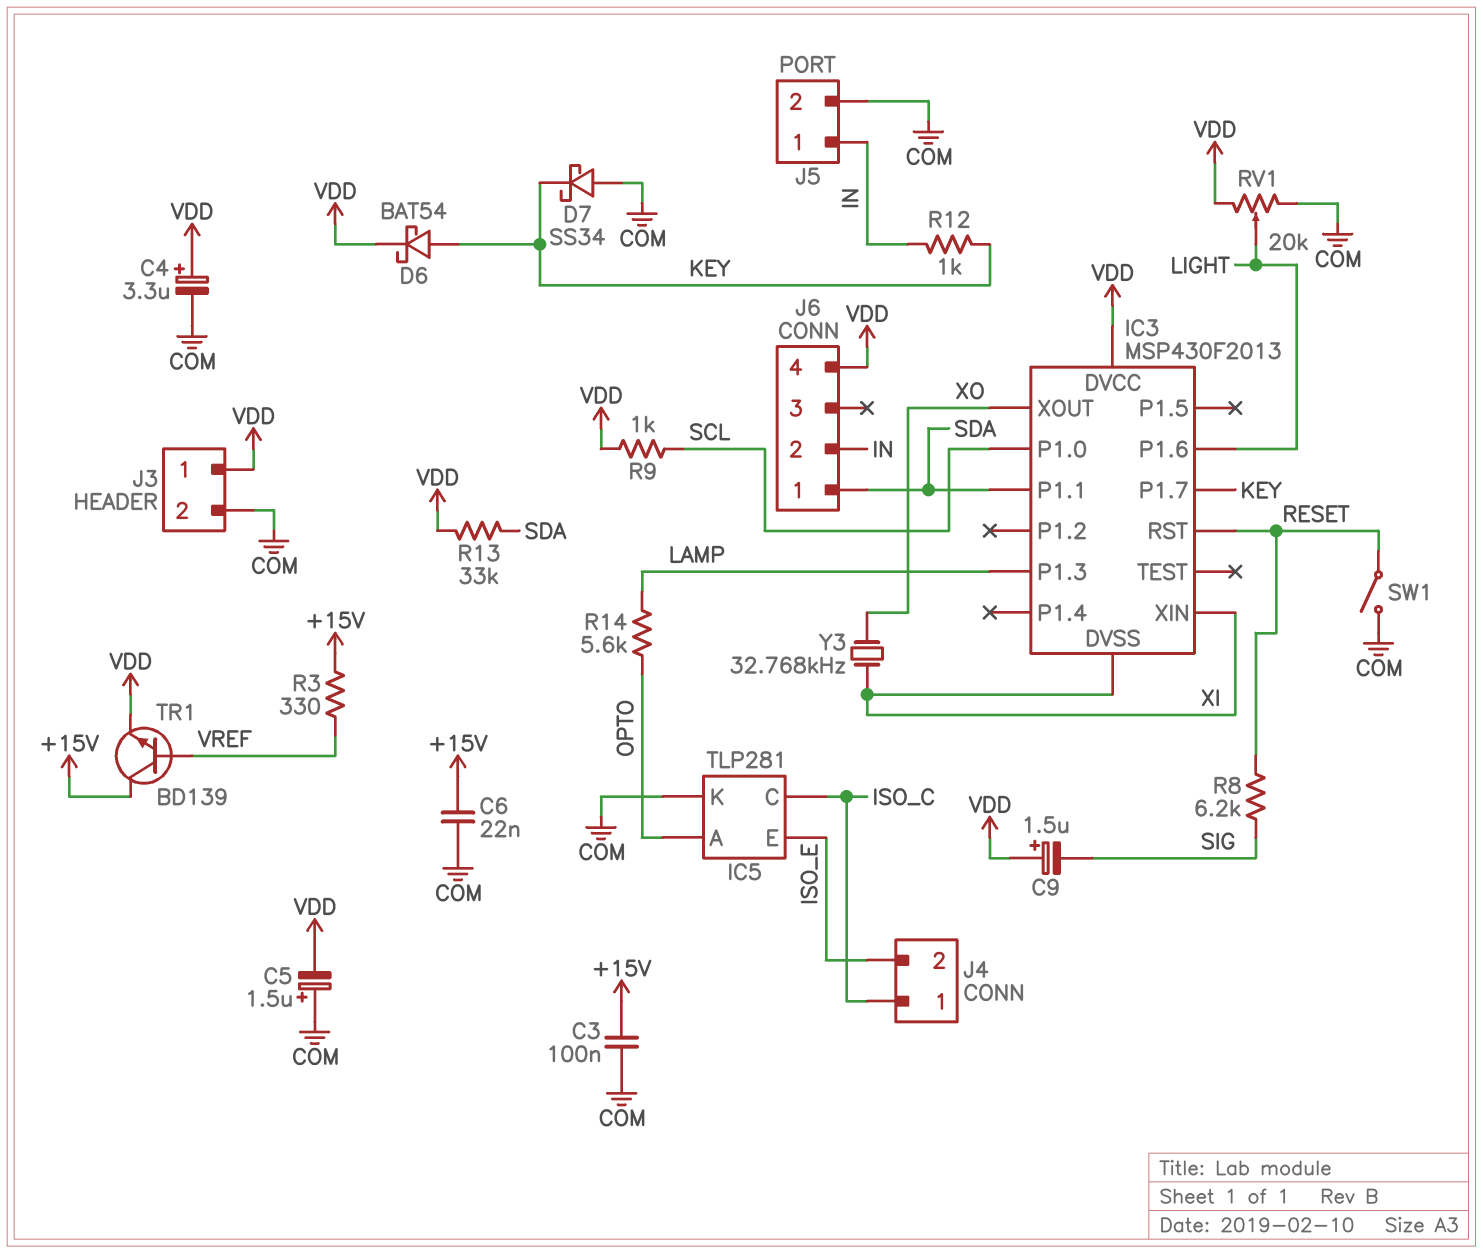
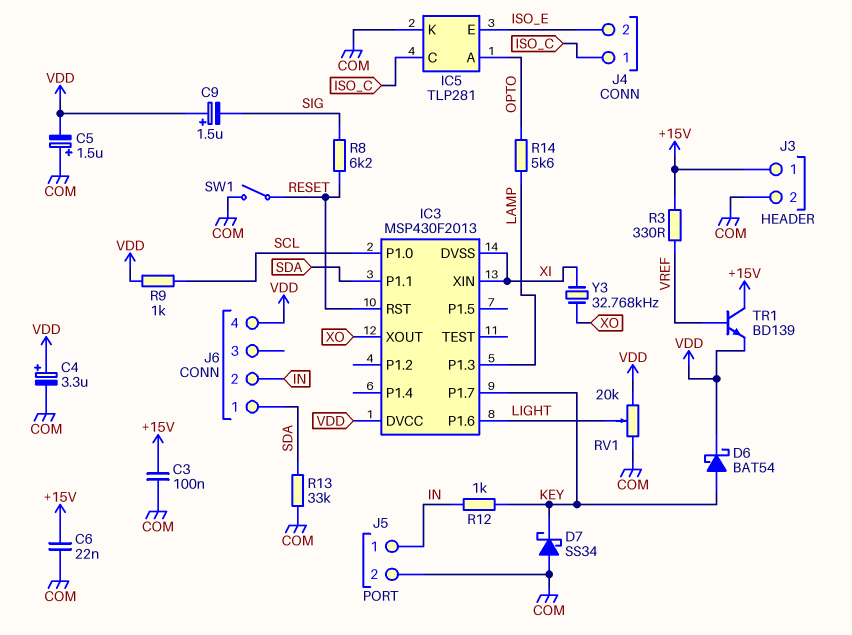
J3 pin 1: VDD -> +15V
R13: 33k (SDA, VDD) -> 33k (COM, SDA)

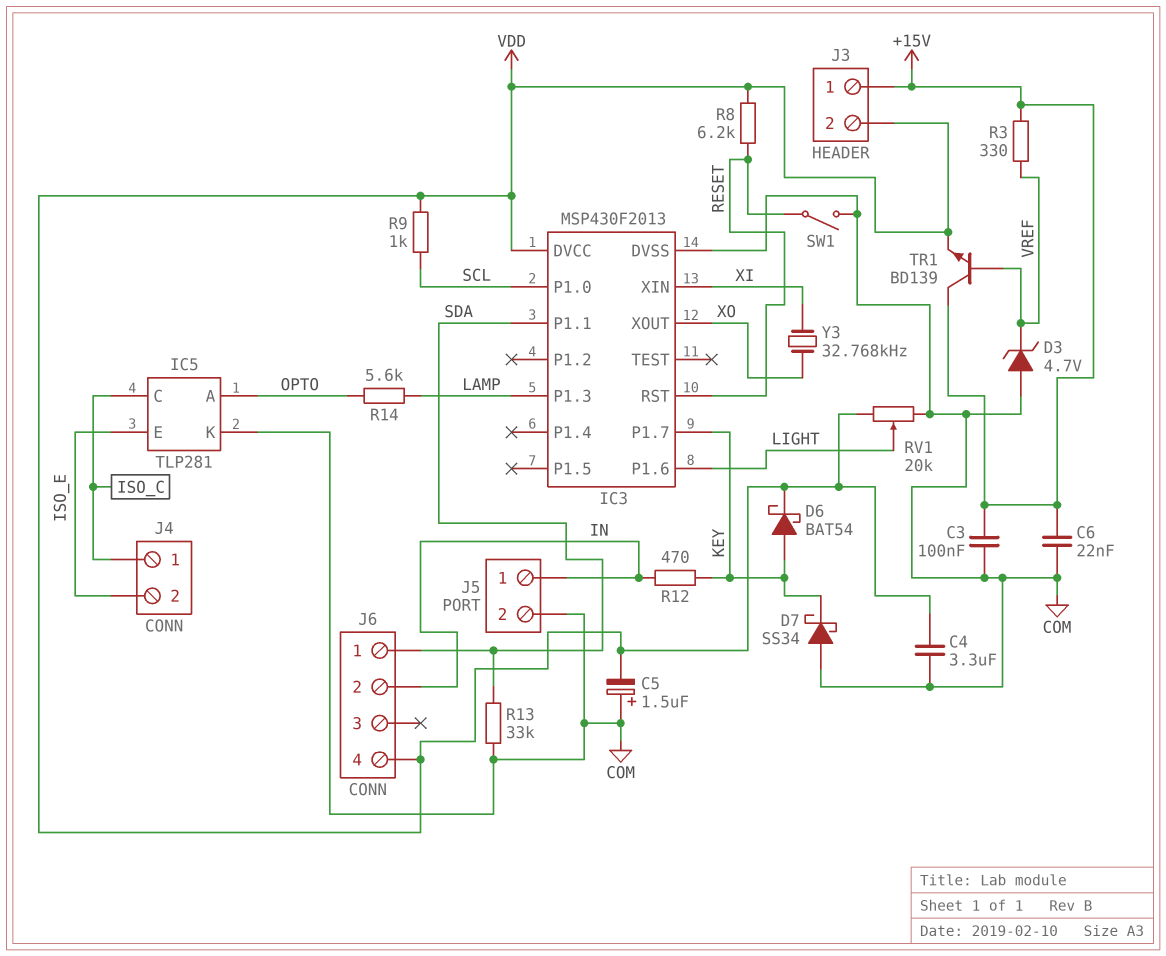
C4: 3.3uF (plus VDD, minus COM) -> 3.3uF (COM, VDD)
C9: 1.5uF (plus VDD, minus SIG) -> none
D3: none -> zener 4.7V (A COM, K VREF)
IC3 pin DVSS: XI -> COM
J3 pin 2: COM -> VDD
R8: 6.2k (RESET, SIG) -> 6.2k (RESET, VDD)
R12: 1k (IN, KEY) -> 470 (IN, KEY)

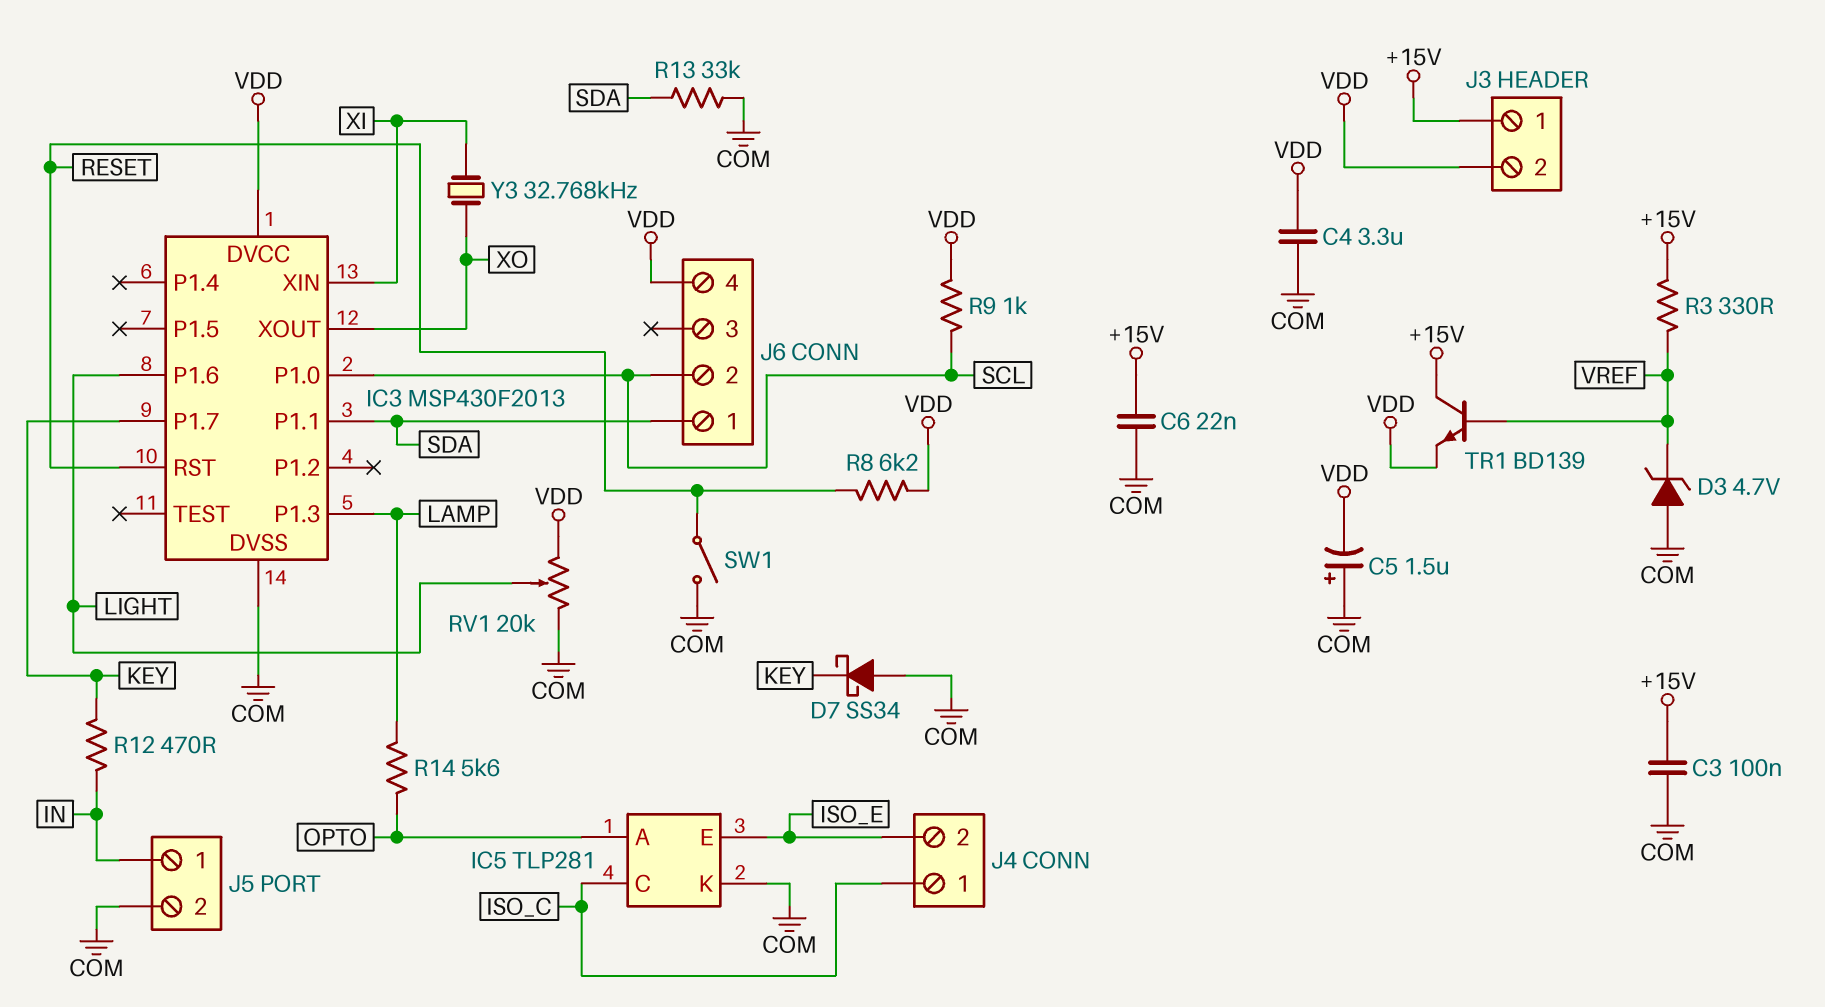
D6: schottky BAT54 (A KEY, K VDD) -> none
J6 pin 2: IN -> SCL

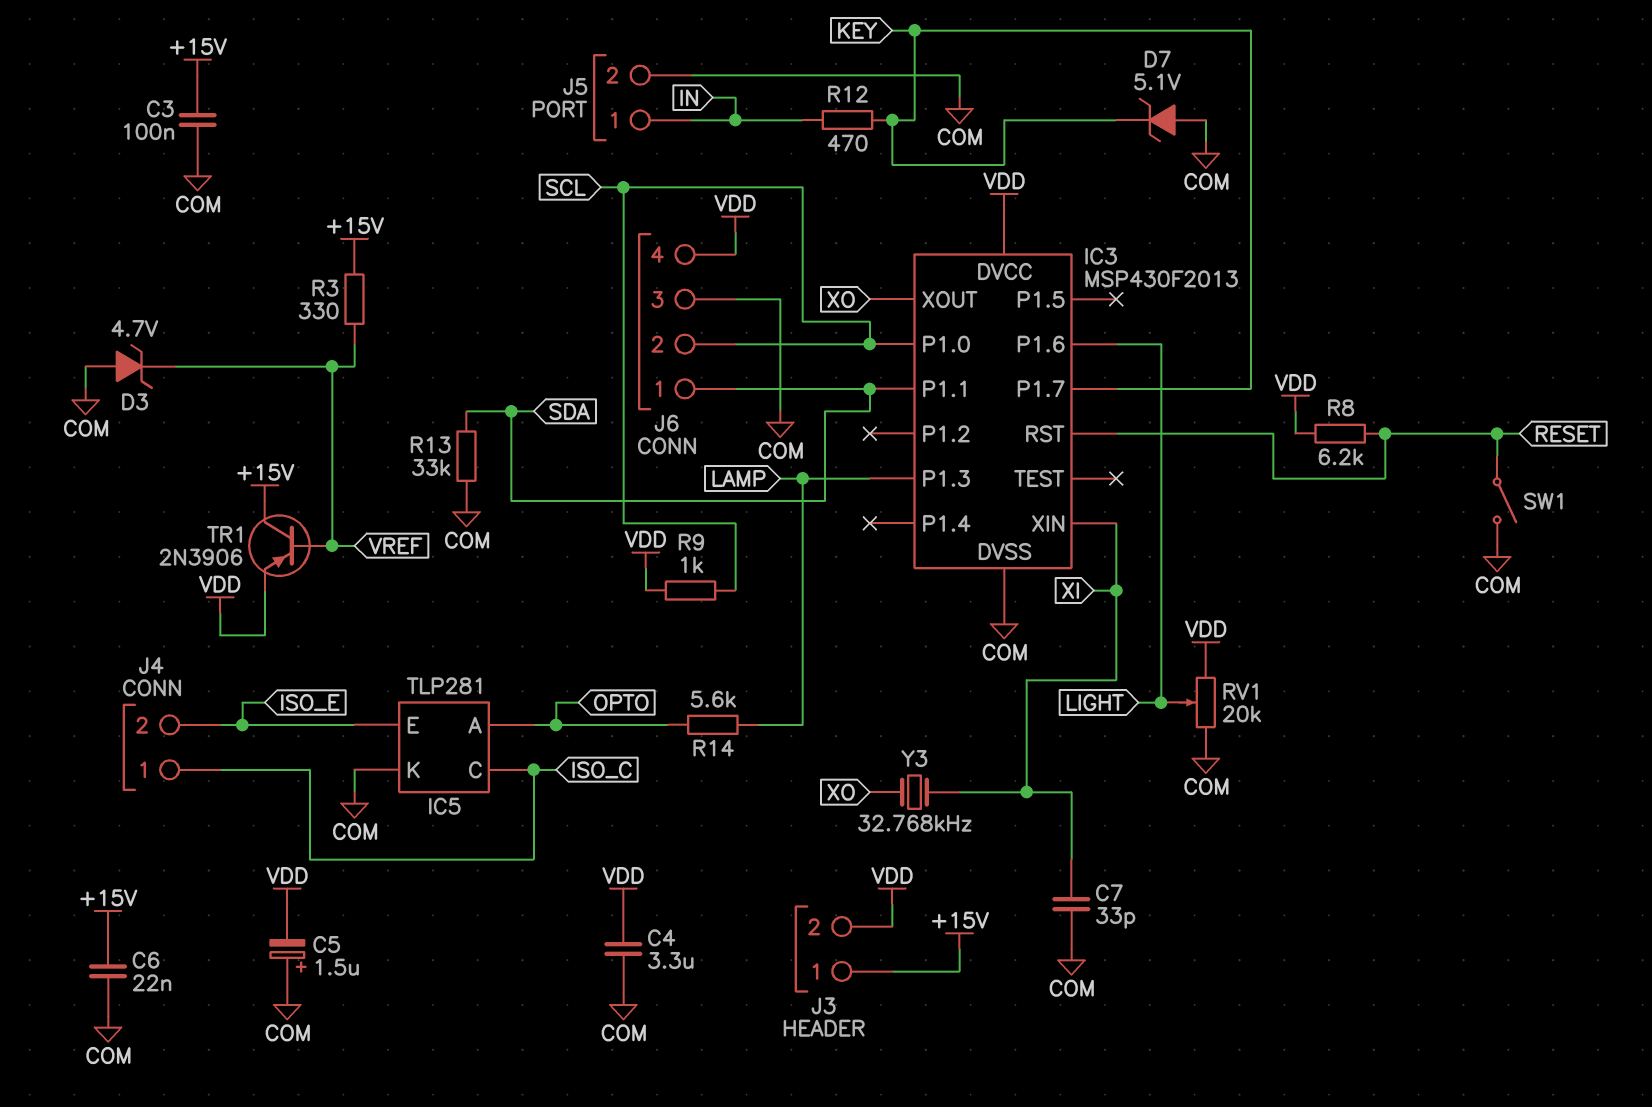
C7: none -> 33pF (COM, XI)
D7: schottky SS34 (A COM, K KEY) -> zener 5.1V (A COM, K KEY)
J6 pin 3: none -> COM
TR1: NPN BD139 (B VREF, C +15V, E VDD) -> PNP 2N3906 (B VREF, C +15V, E VDD)

